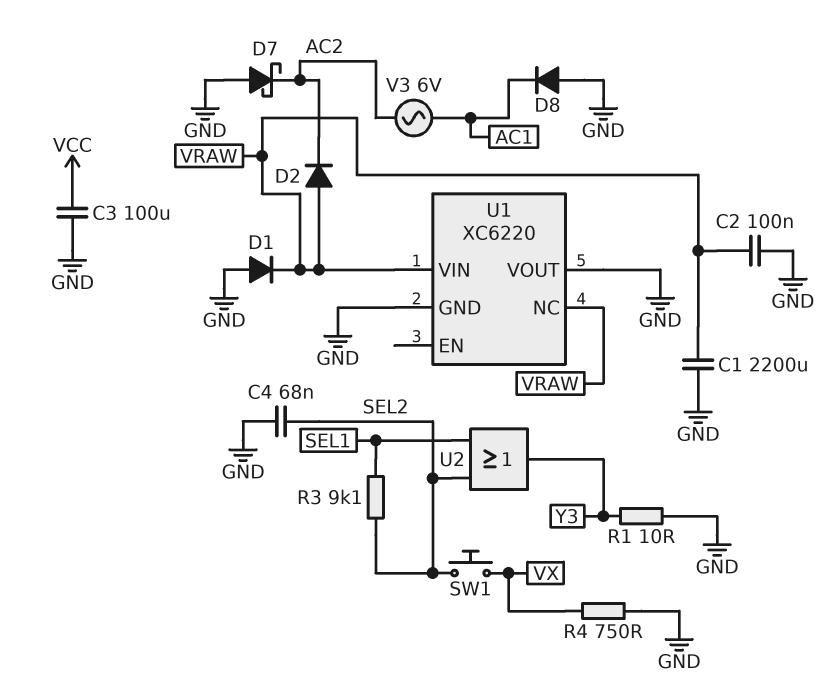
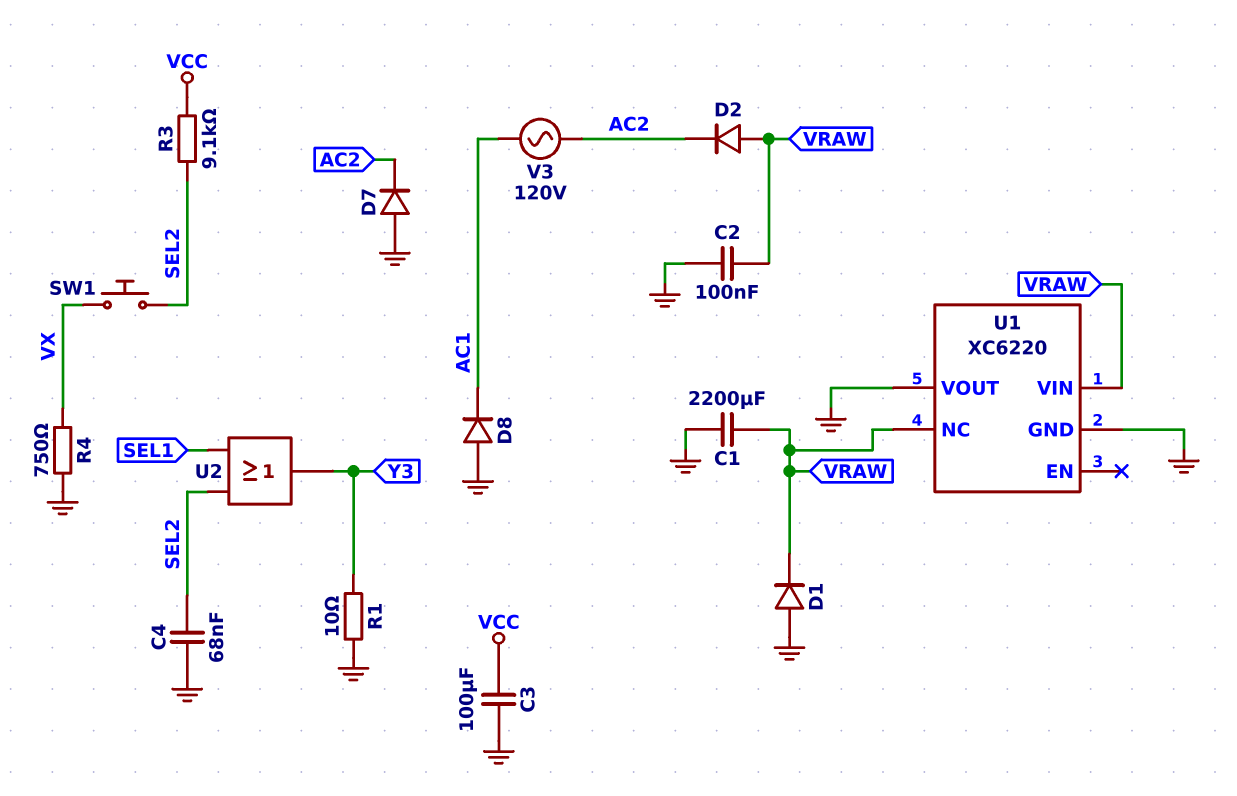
D7: schottky (A GND, K AC2) -> diode (A GND, K AC2)
R3: 9.1k (SEL1, SEL2) -> 9.1k (SEL2, VCC)
V3: AC 6V (AC1, AC2) -> AC 120V (AC1, AC2)

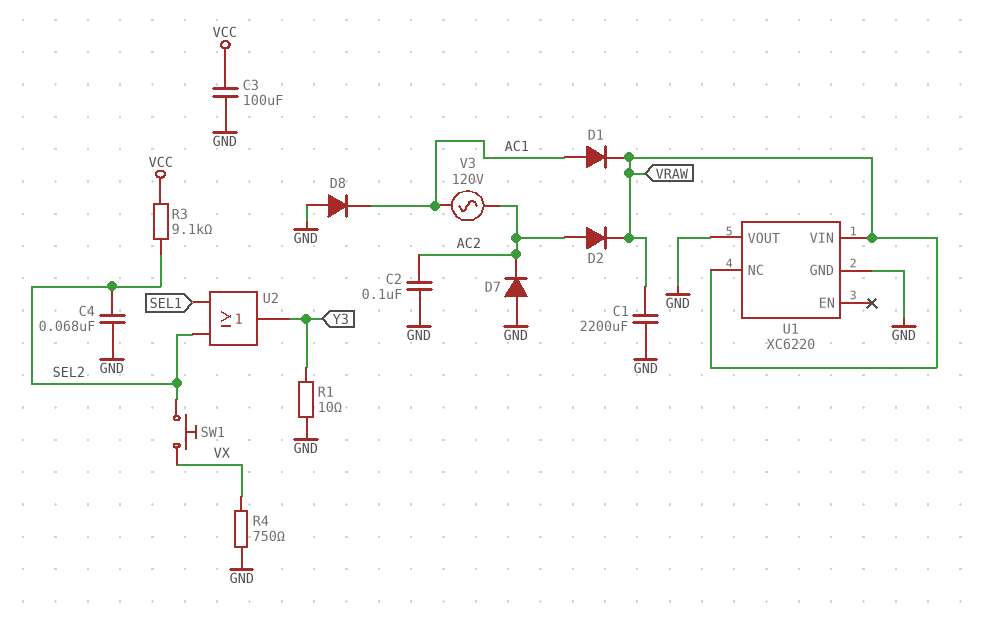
C2: 100nF (GND, VRAW) -> 100nF (AC2, GND)
D1: diode (A GND, K VRAW) -> diode (A AC1, K VRAW)
D2: diode (A VRAW, K AC2) -> diode (A AC2, K VRAW)

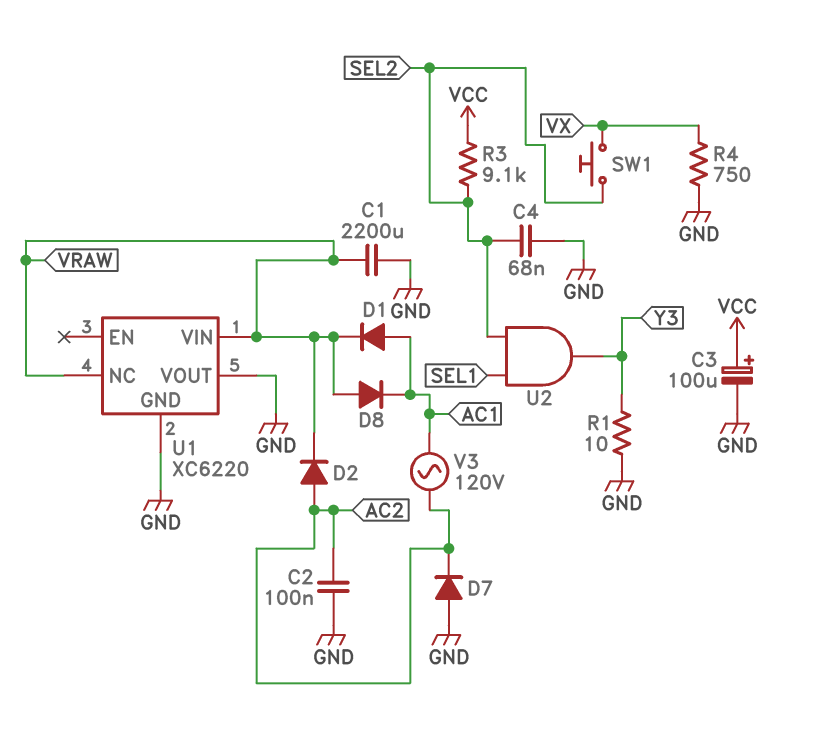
C3: 100uF (GND, VCC) -> 100uF (plus VCC, minus GND)
D8: diode (A GND, K AC1) -> diode (A VRAW, K AC1)
U2: OR (in SEL1, in SEL2, out Y3) -> AND (in SEL1, in SEL2, out Y3)

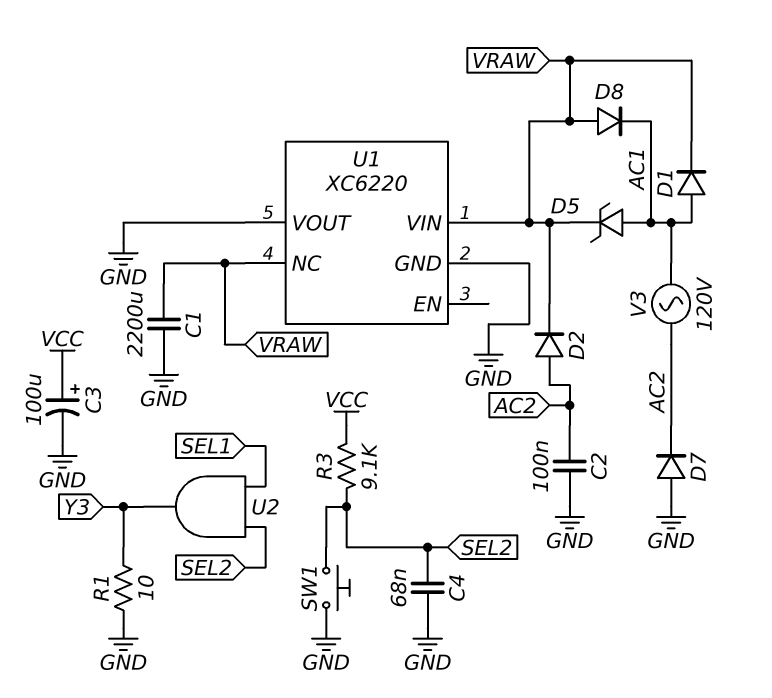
D5: none -> zener (A AC1, K VRAW)
R4: 750 (GND, VX) -> none
SW1: button (SEL2, VX) -> button (GND, SEL2)

